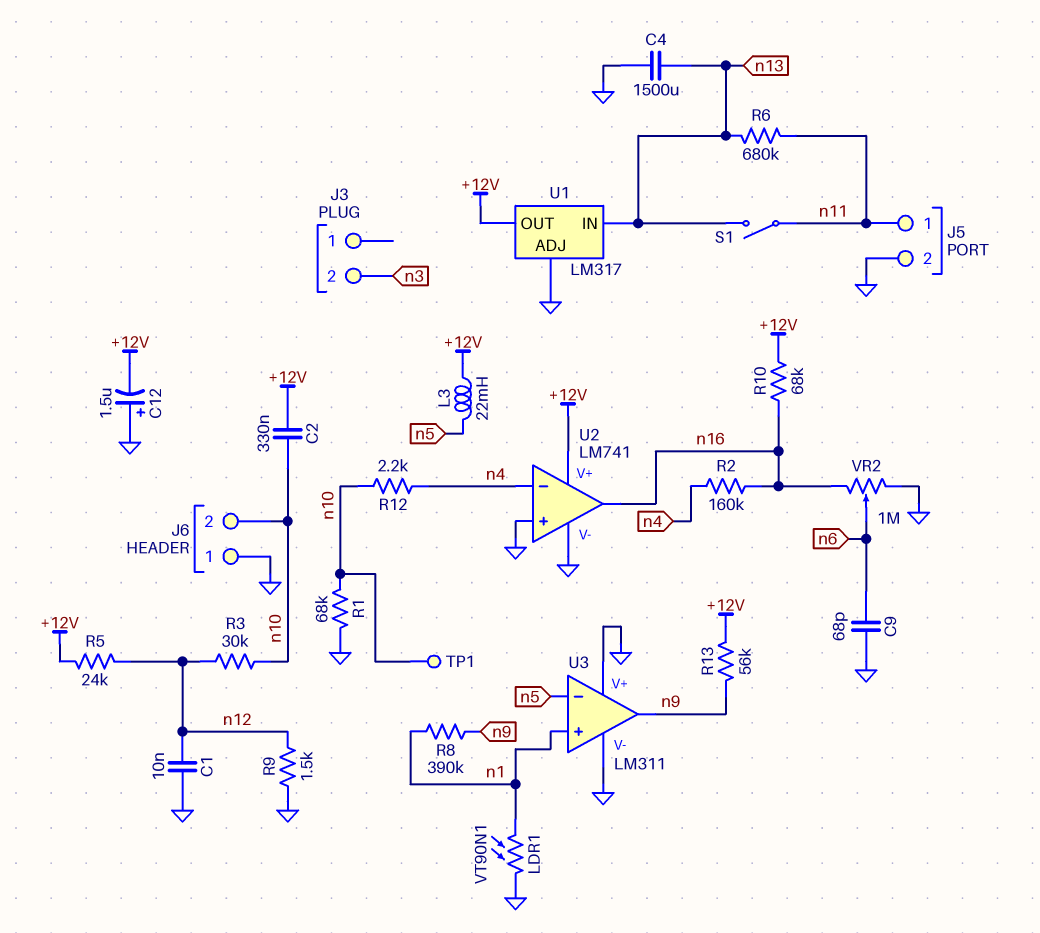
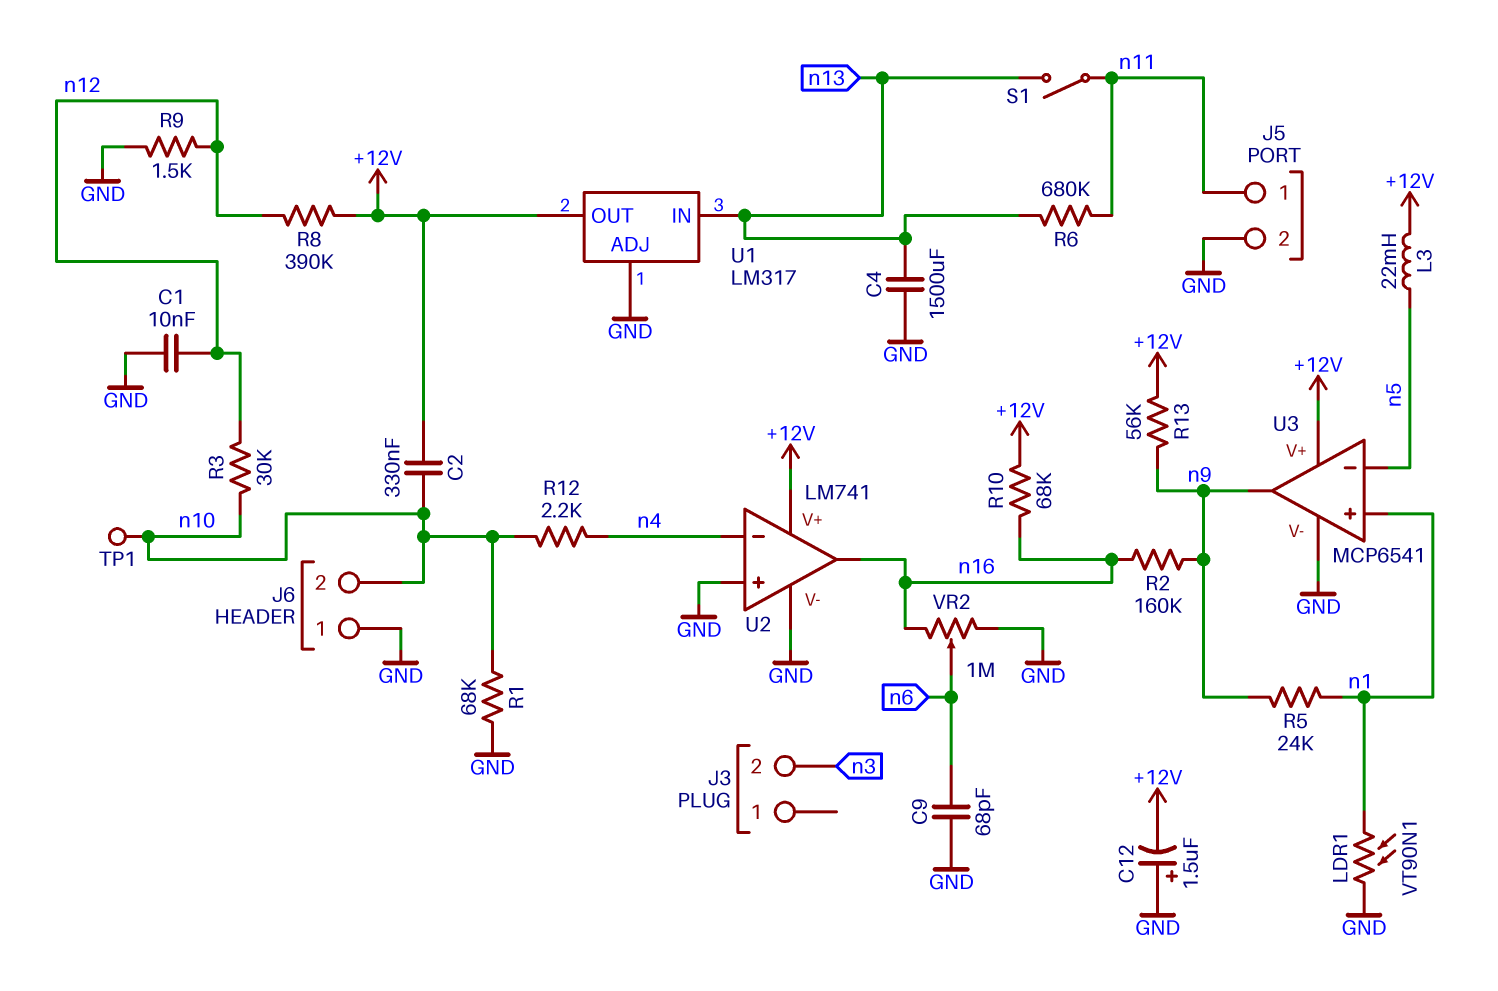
R2: 160k (n4, n16) -> 160k (n9, n16)
R5: 24k (+12V, n12) -> 24k (n1, n9)
R8: 390k (n1, n9) -> 390k (+12V, n12)
U3: LM311 -> MCP6541
U3 pin V+: GND -> +12V

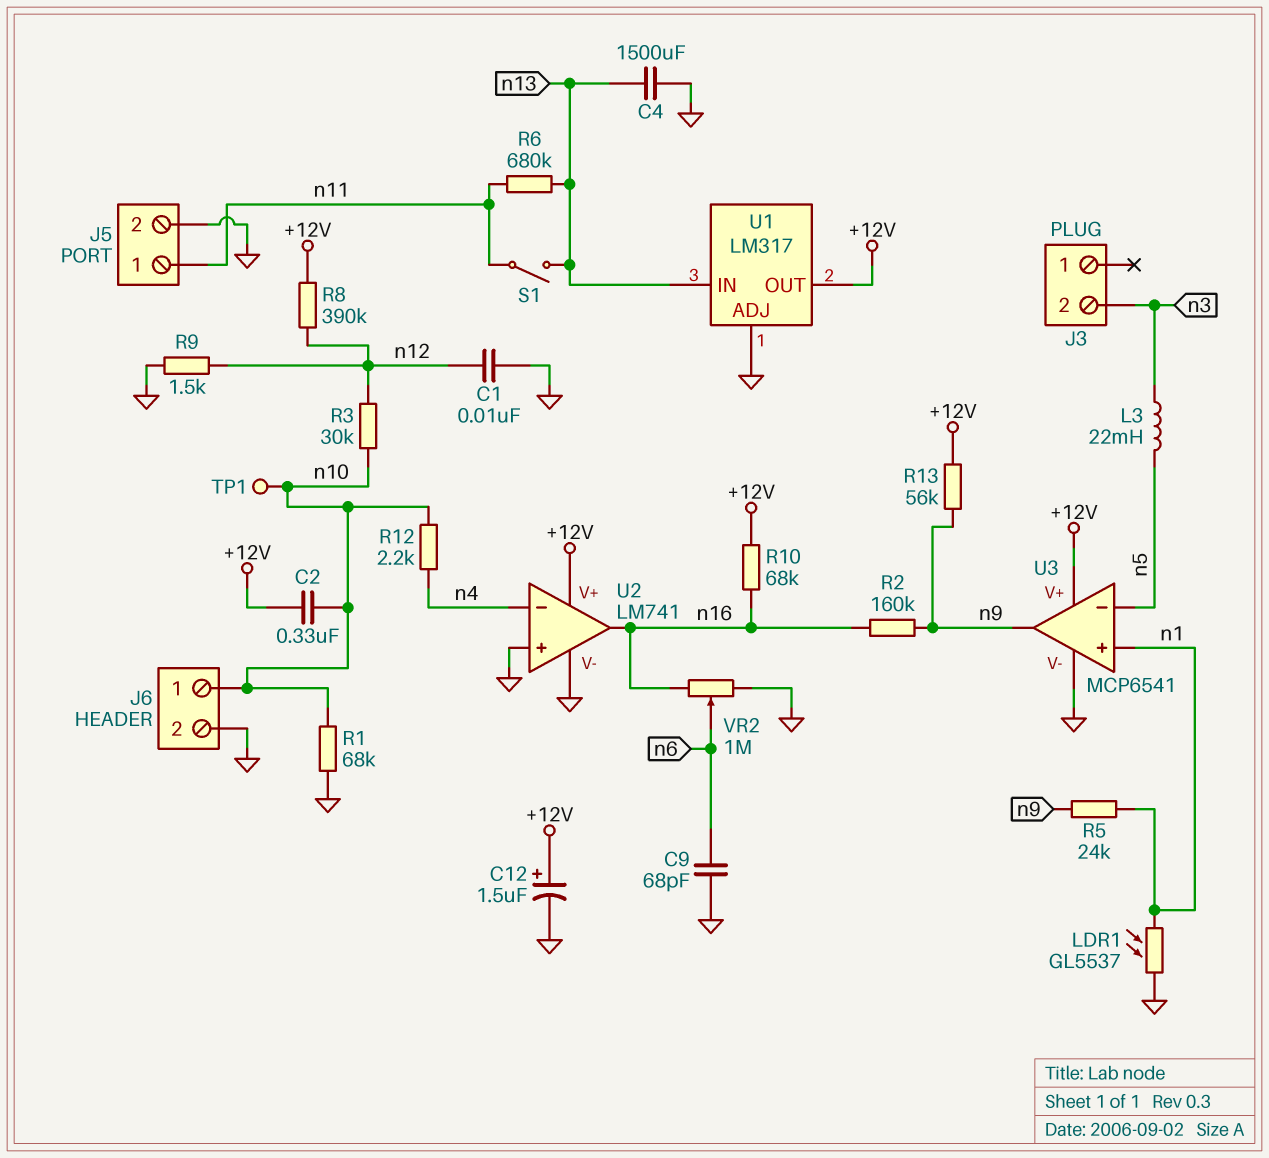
C12: 1.5uF (plus GND, minus +12V) -> 1.5uF (plus +12V, minus GND)
J6 pin 1: GND -> n10
J6 pin 2: n10 -> GND
L3: 22mH (+12V, n5) -> 22mH (n3, n5)
LDR1: VT90N1 (GND, n1) -> GL5537 (GND, n1)

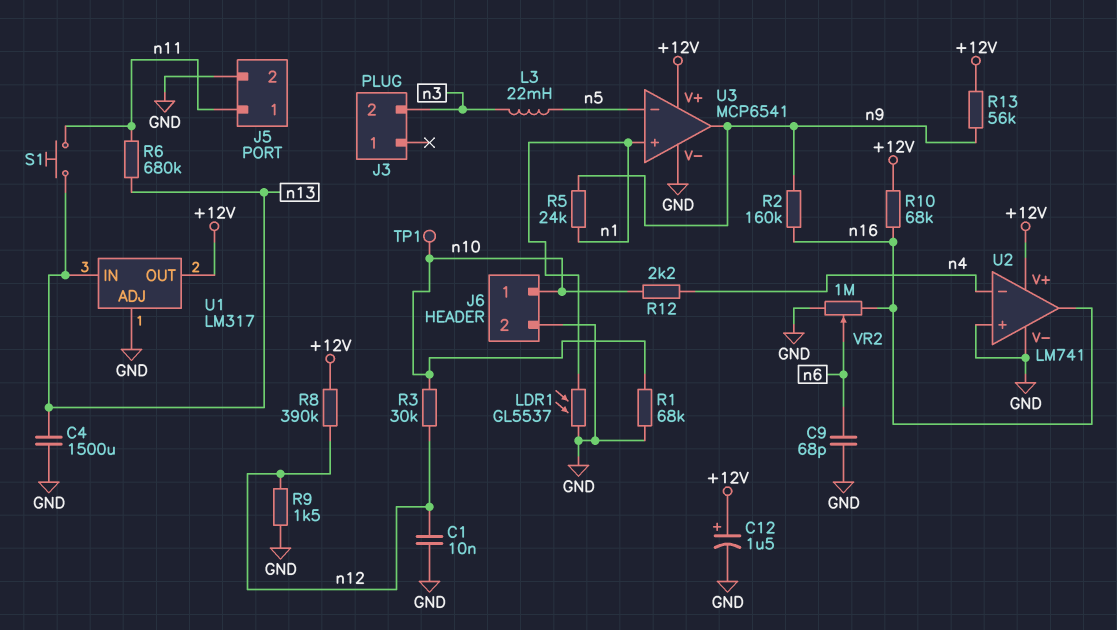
C2: 330nF (+12V, n10) -> none
S1: switch (n11, n13) -> button (n11, n13)

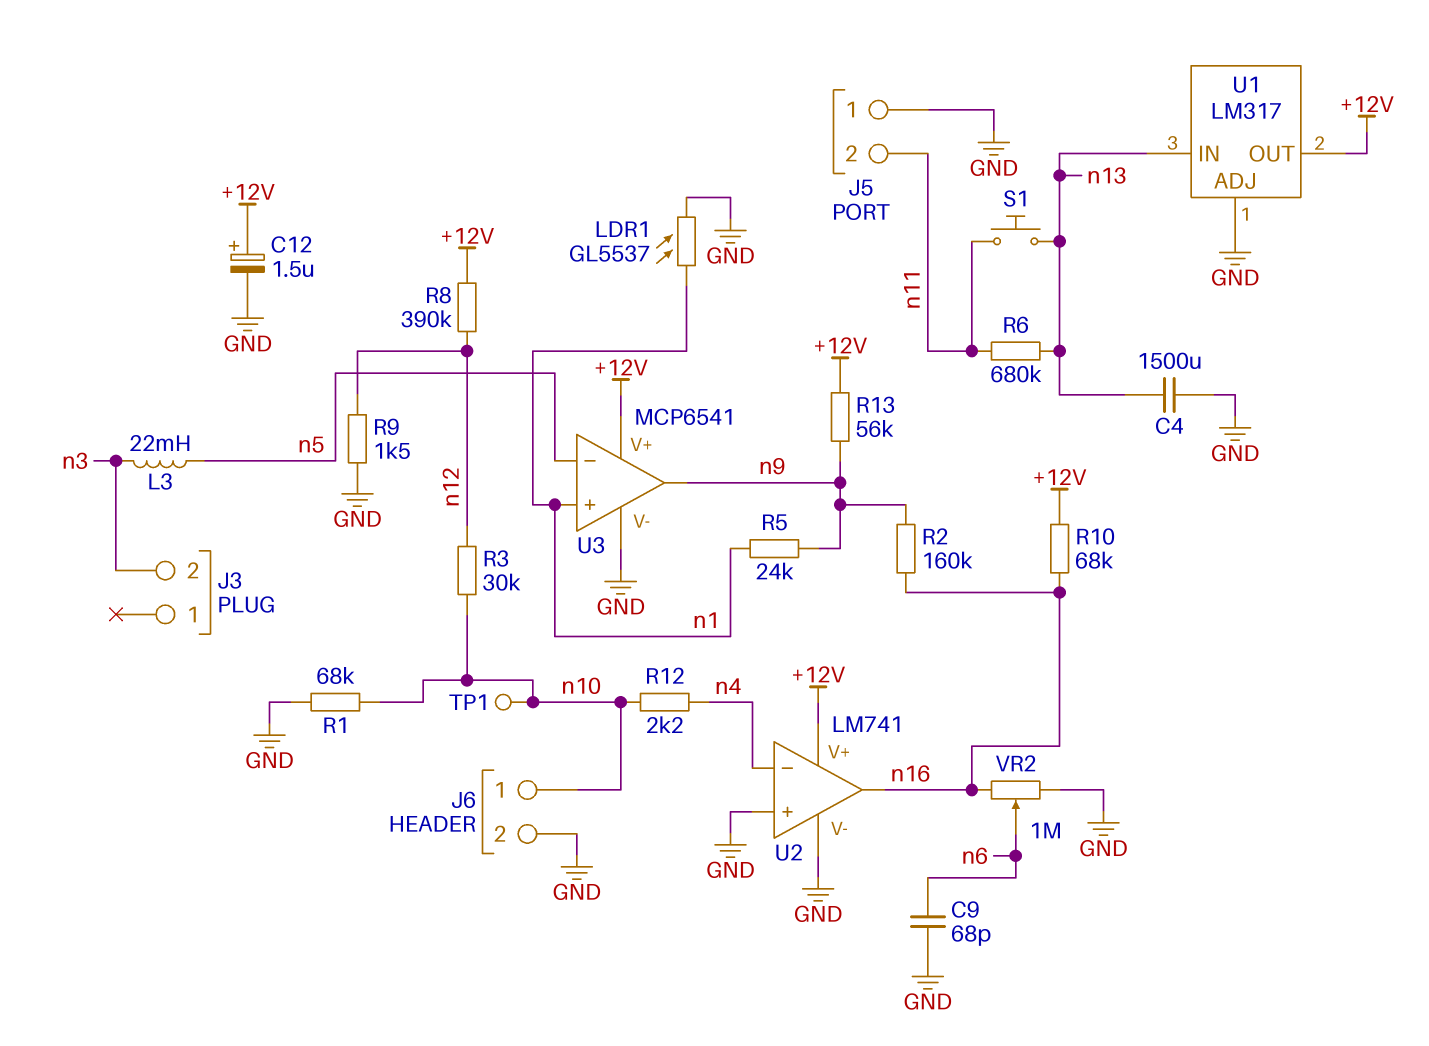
C1: 10nF (GND, n12) -> none
J5 pin 1: n11 -> GND
J5 pin 2: GND -> n11

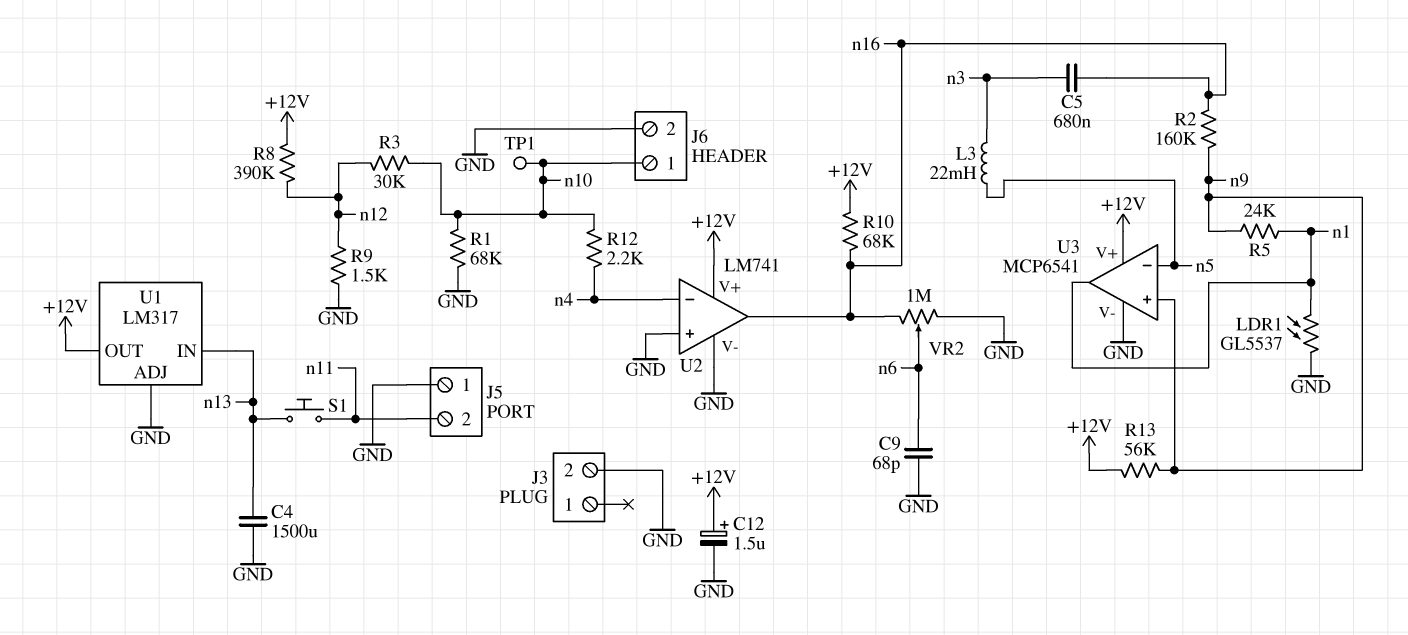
C5: none -> 680nF (n3, n16)
J3 pin 2: n3 -> GND
R6: 680k (n11, n13) -> none
U3 pin in+: n1 -> n9
U3 pin out: n9 -> n1

